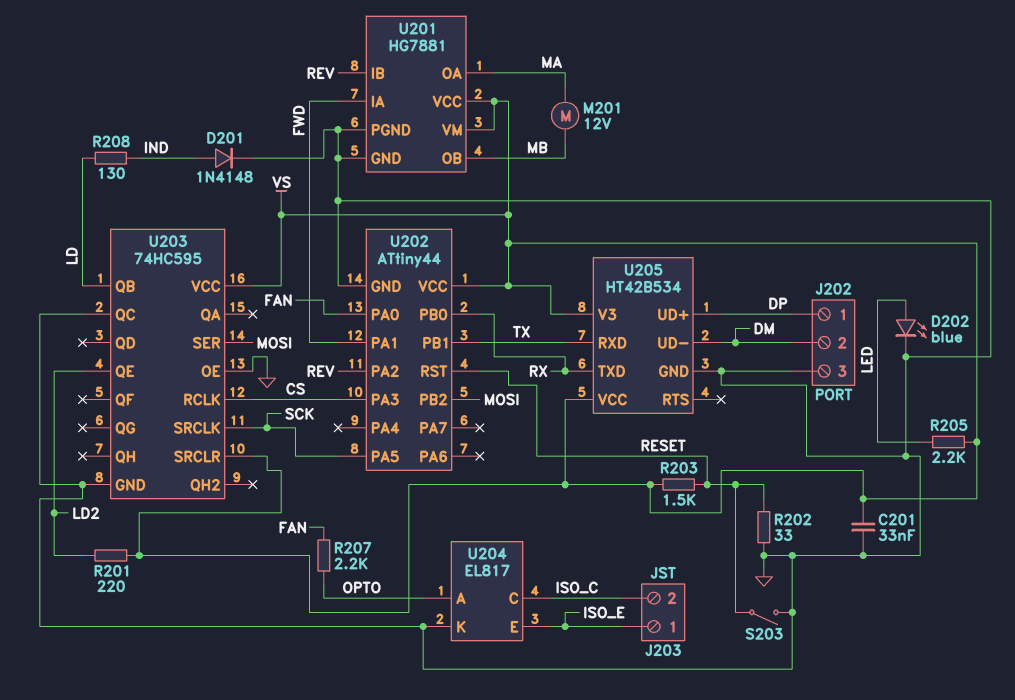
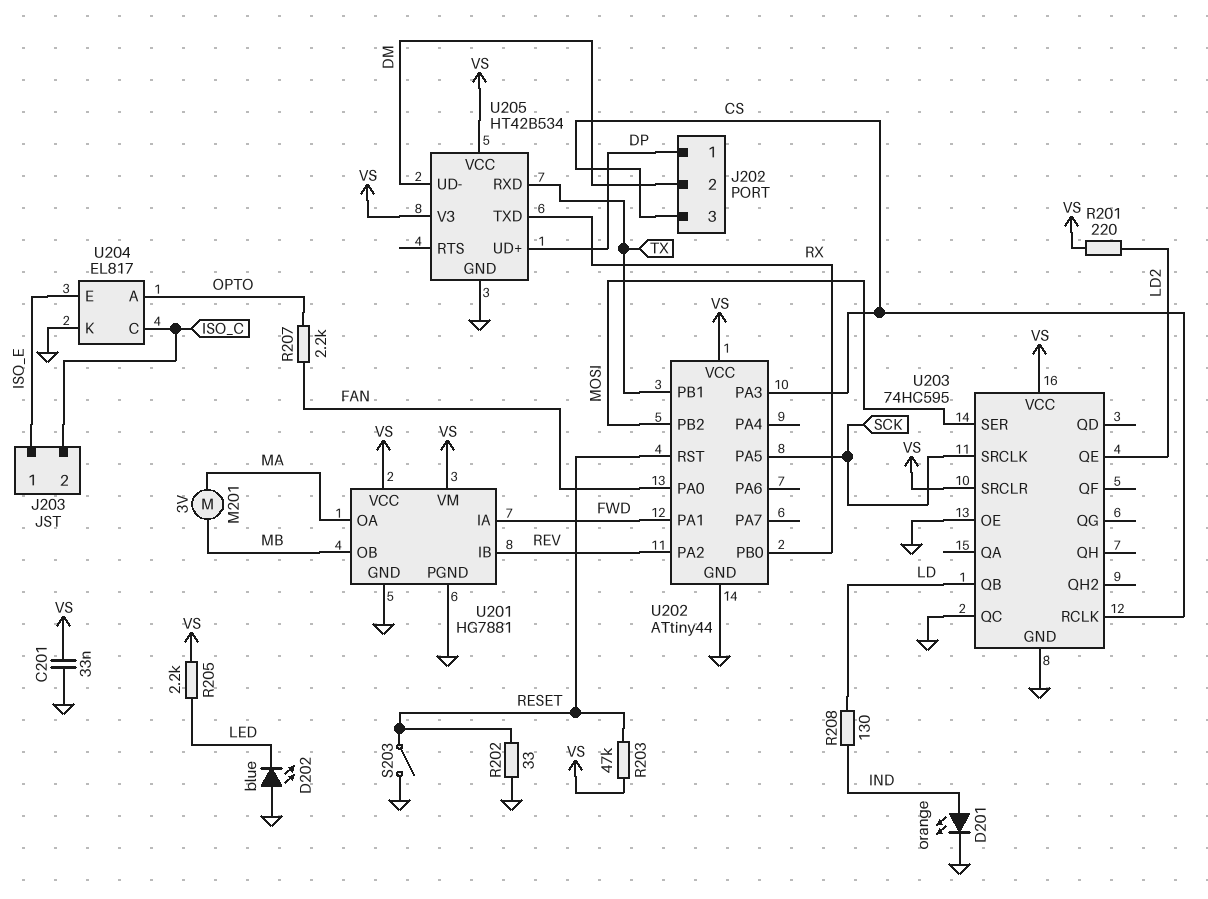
D201: diode 1N4148 (A IND, K GND) -> LED orange (A IND, K GND)
D202: LED blue (A LED, K GND) -> LED blue (A GND, K LED)
J202 pin 3: GND -> CS
M201: motor 12V (MA, MB) -> motor 3V (MA, MB)
R203: 1.5k (RESET, VS) -> 47k (RESET, VS)

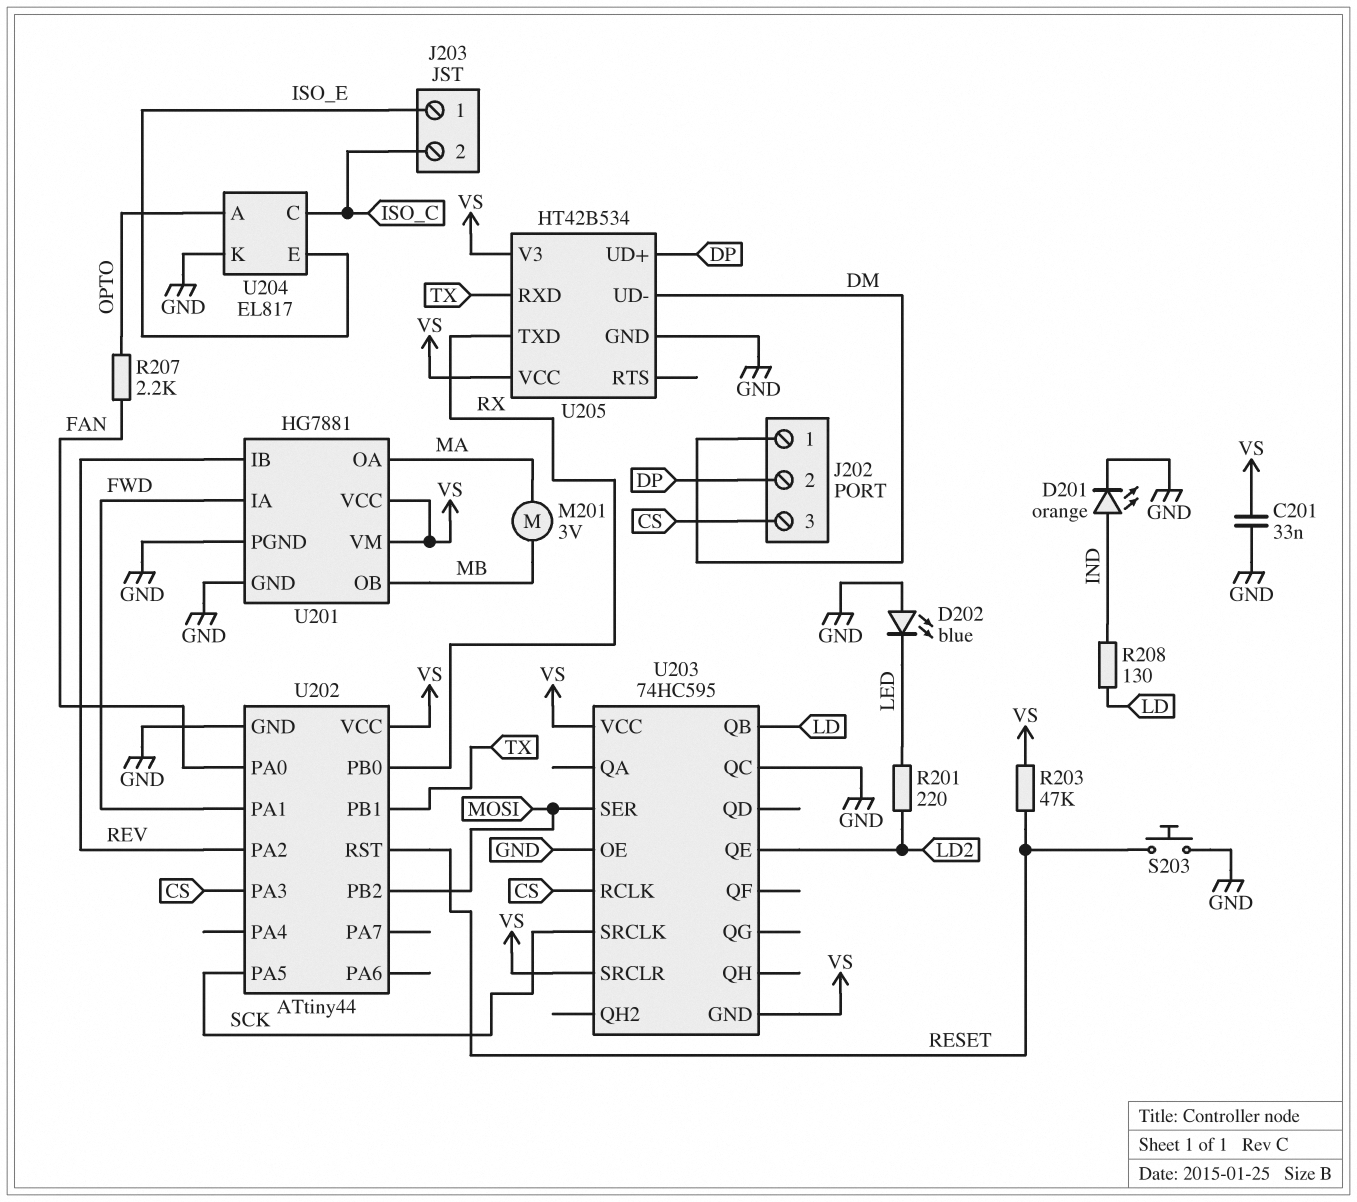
J202 pin 1: DP -> DM
J202 pin 2: DM -> DP
R201: 220 (LD2, VS) -> 220 (LD2, LED)
R202: 33 (GND, RESET) -> none
R205: 2.2k (LED, VS) -> none
S203: switch (GND, RESET) -> button (GND, RESET)
U203 pin GND: GND -> VS

